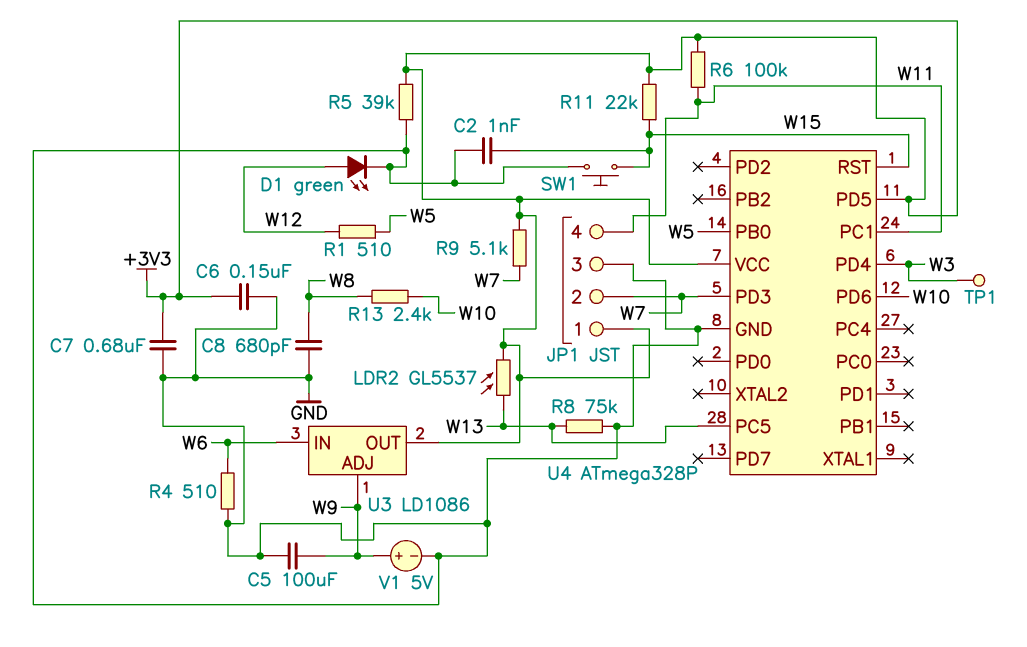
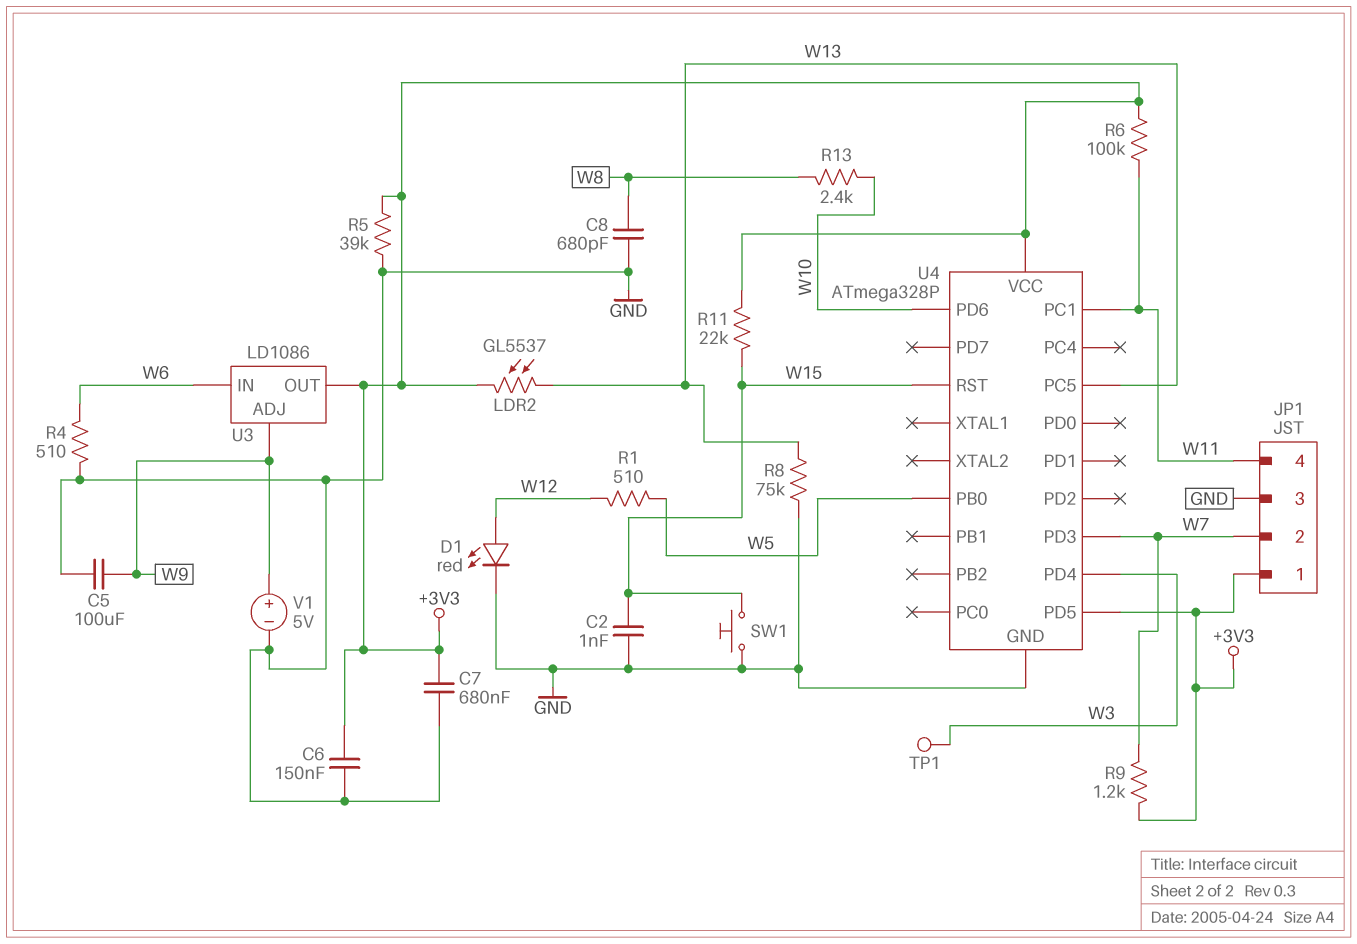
D1: LED green (A W12, K GND) -> LED red (A W12, K GND)
R9: 5.1k (+3V3, W7) -> 1.2k (+3V3, W7)

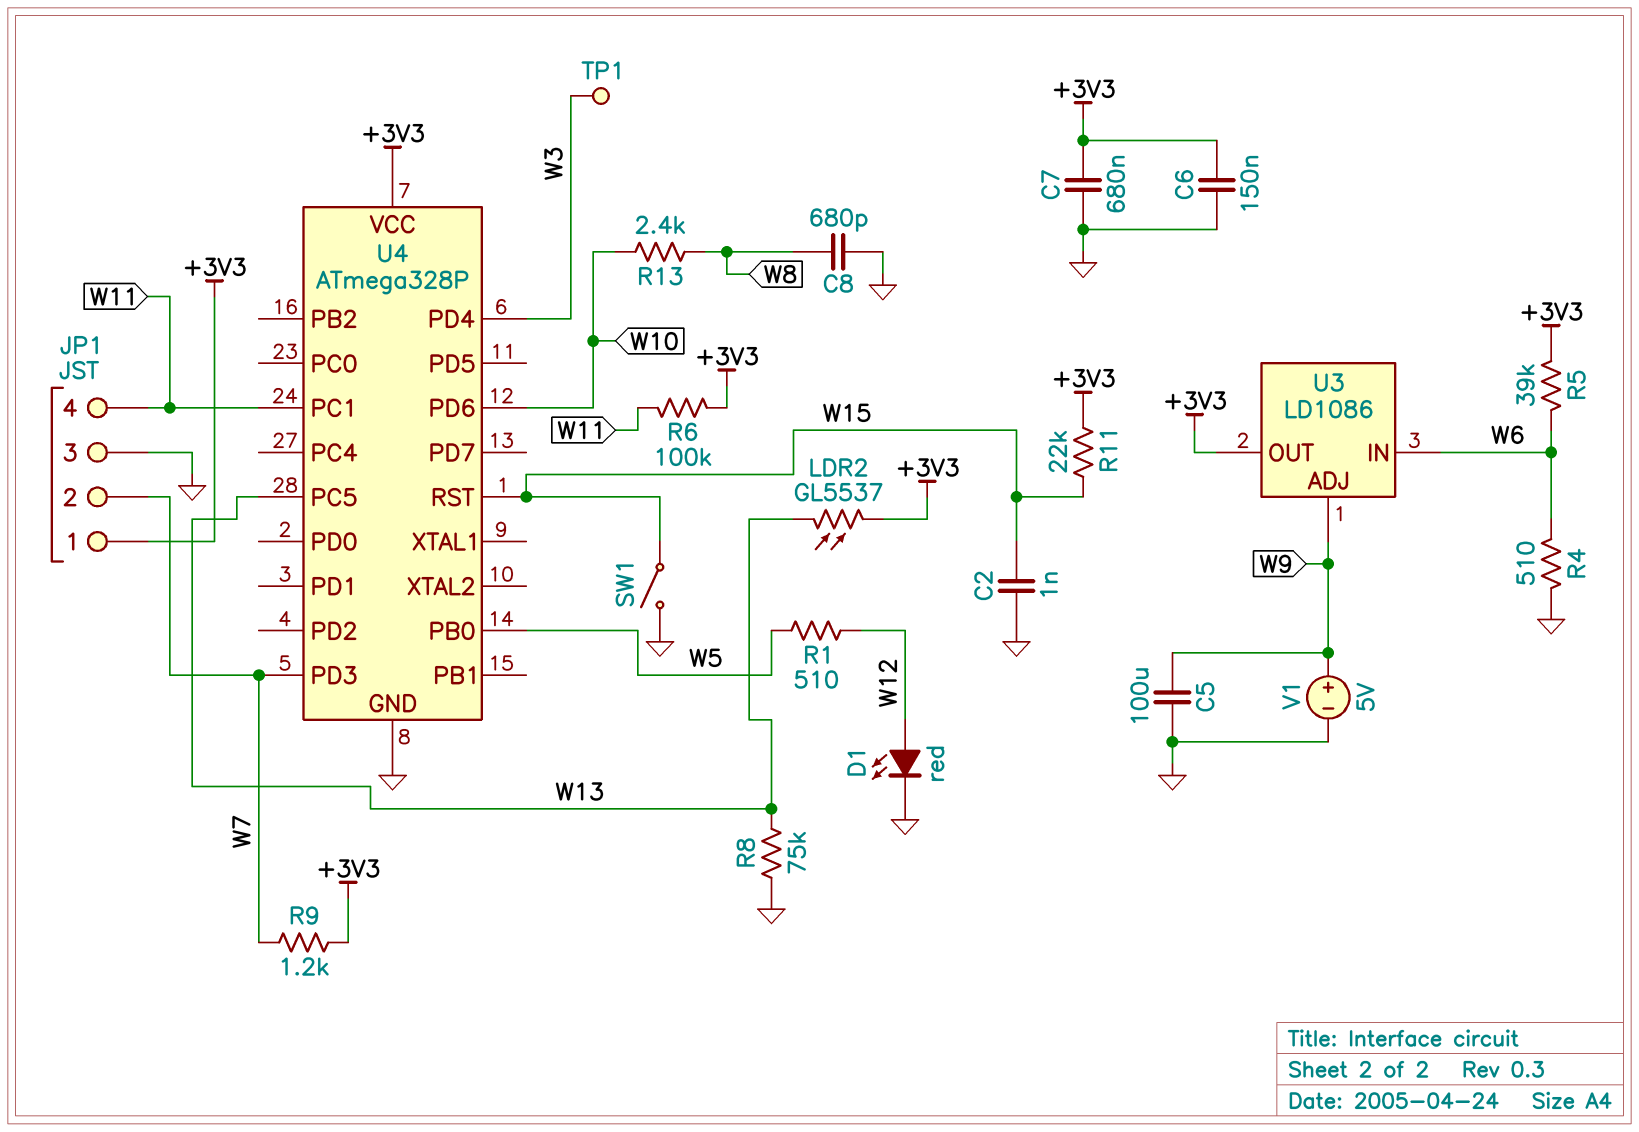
R5: 39k (+3V3, GND) -> 39k (+3V3, W6)
SW1: button (GND, W15) -> switch (GND, W15)
U4 pin PD5: +3V3 -> none

